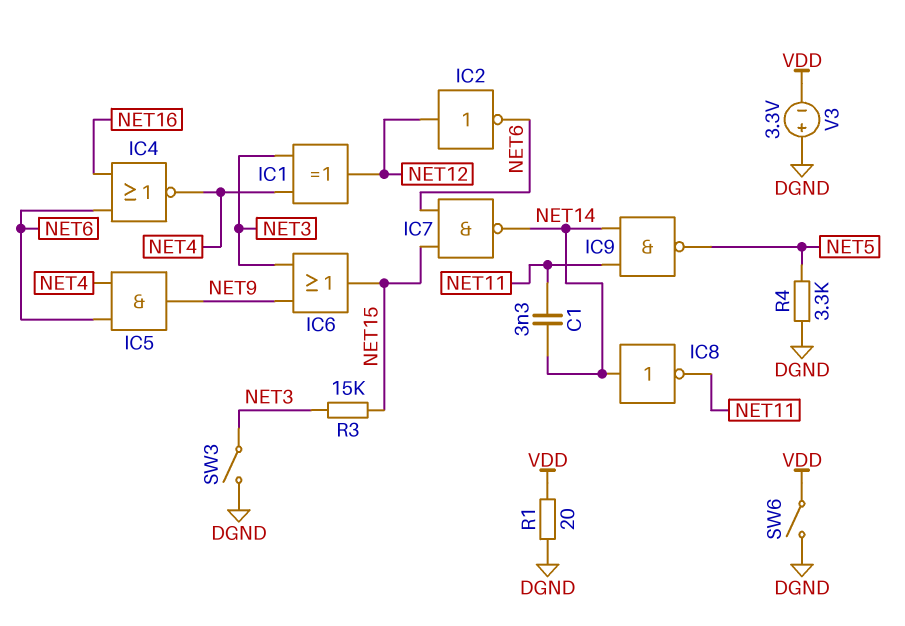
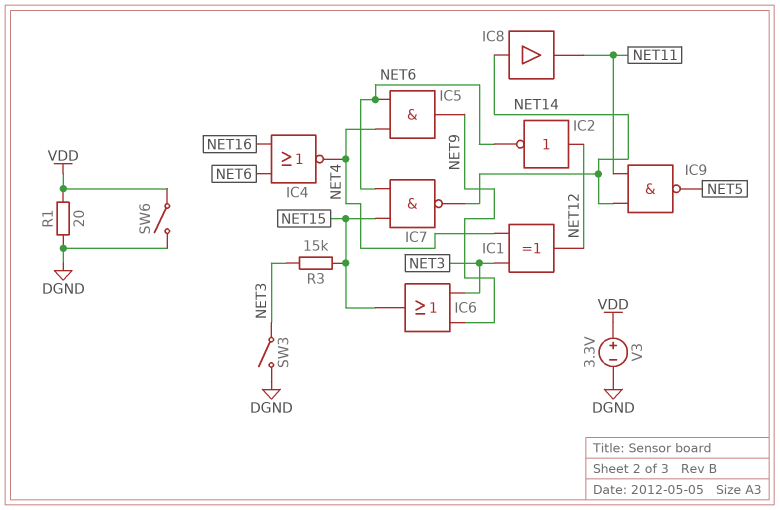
C1: 3.3nF (NET11, NET14) -> none
IC8: NOT (in NET14, out NET11) -> buffer (in NET14, out NET11)
R4: 3.3k (DGND, NET5) -> none
V3: 3.3V (plus DGND, minus VDD) -> 3.3V (plus VDD, minus DGND)

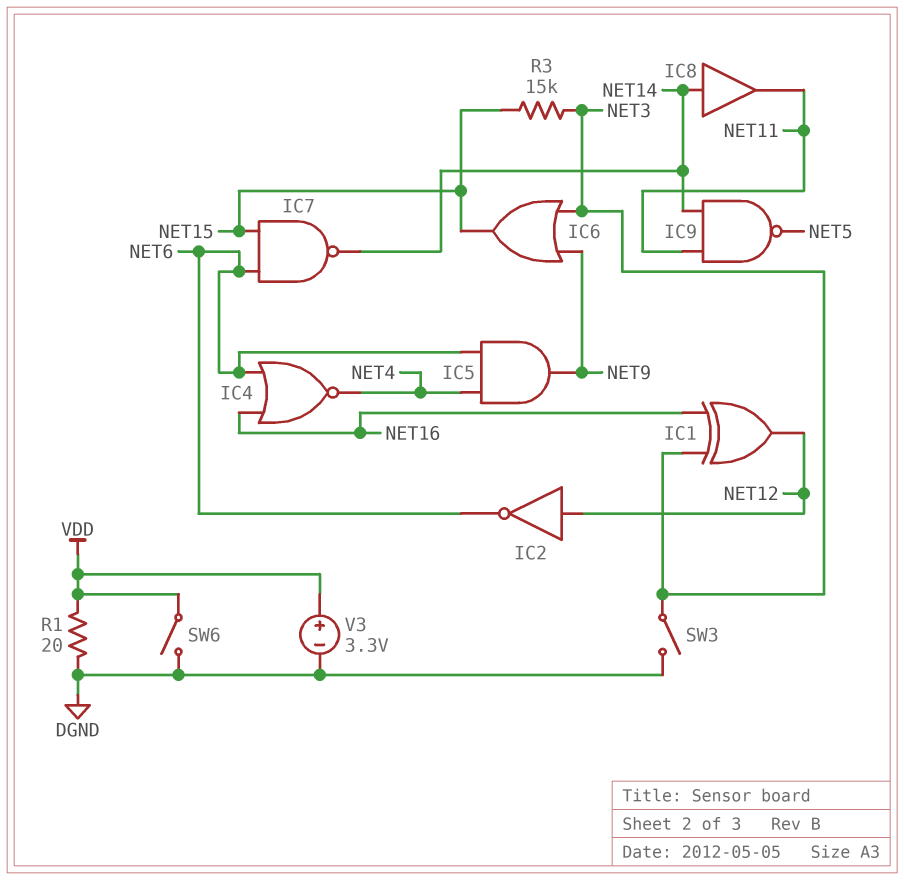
IC1: XOR (in NET3, in NET4, out NET12) -> XOR (in NET3, in NET16, out NET12)

